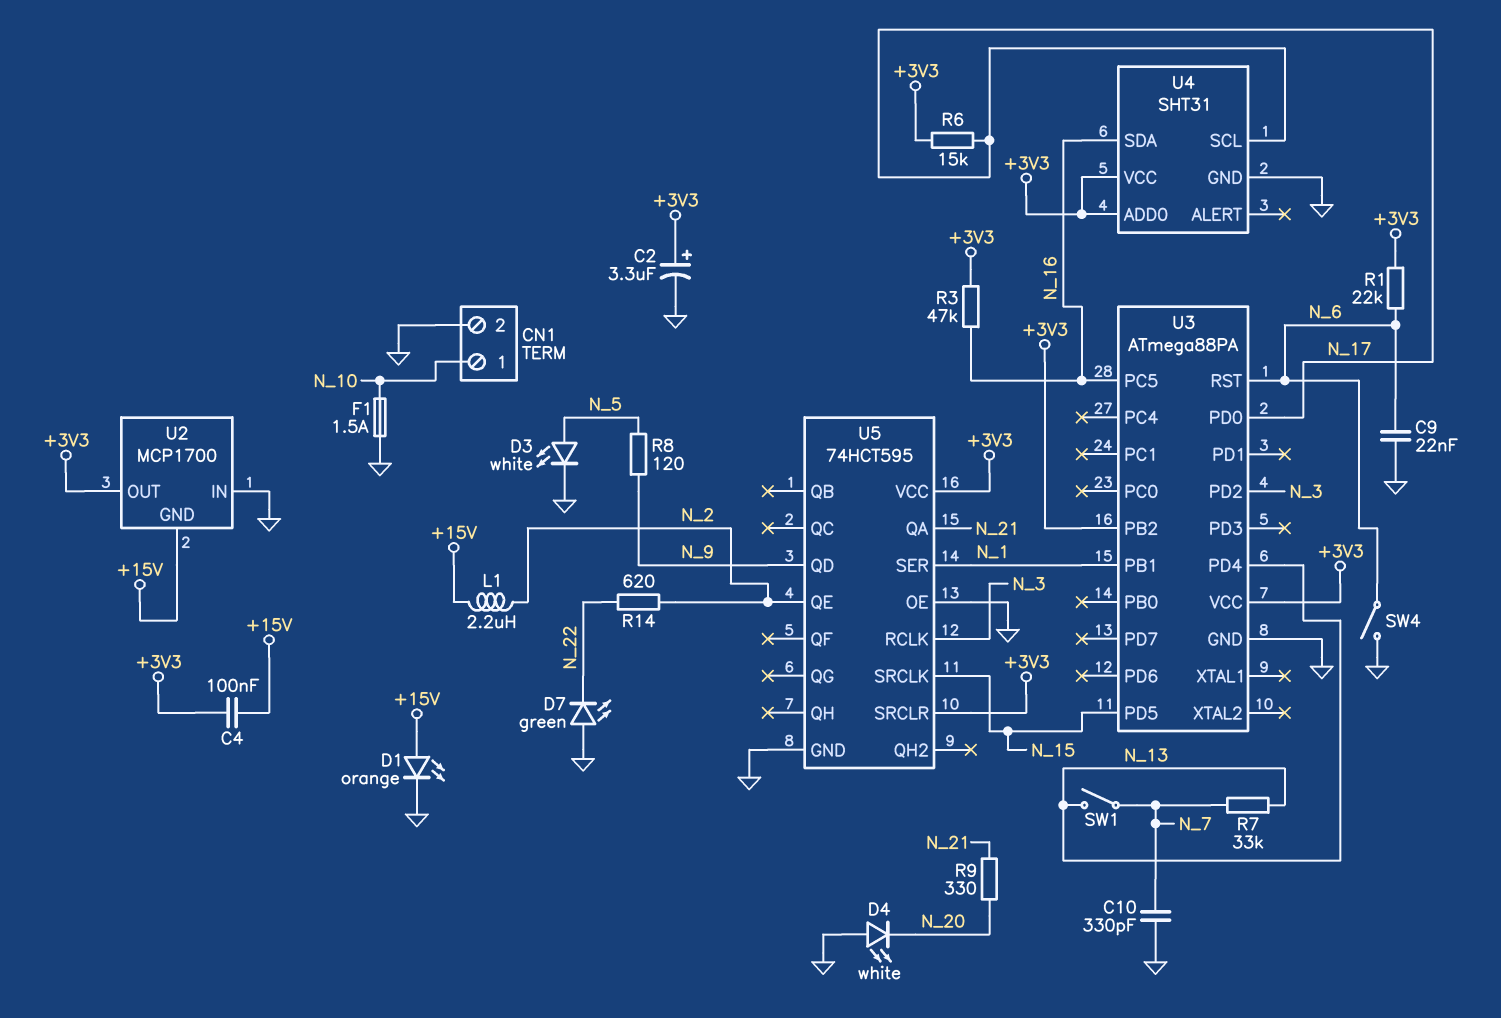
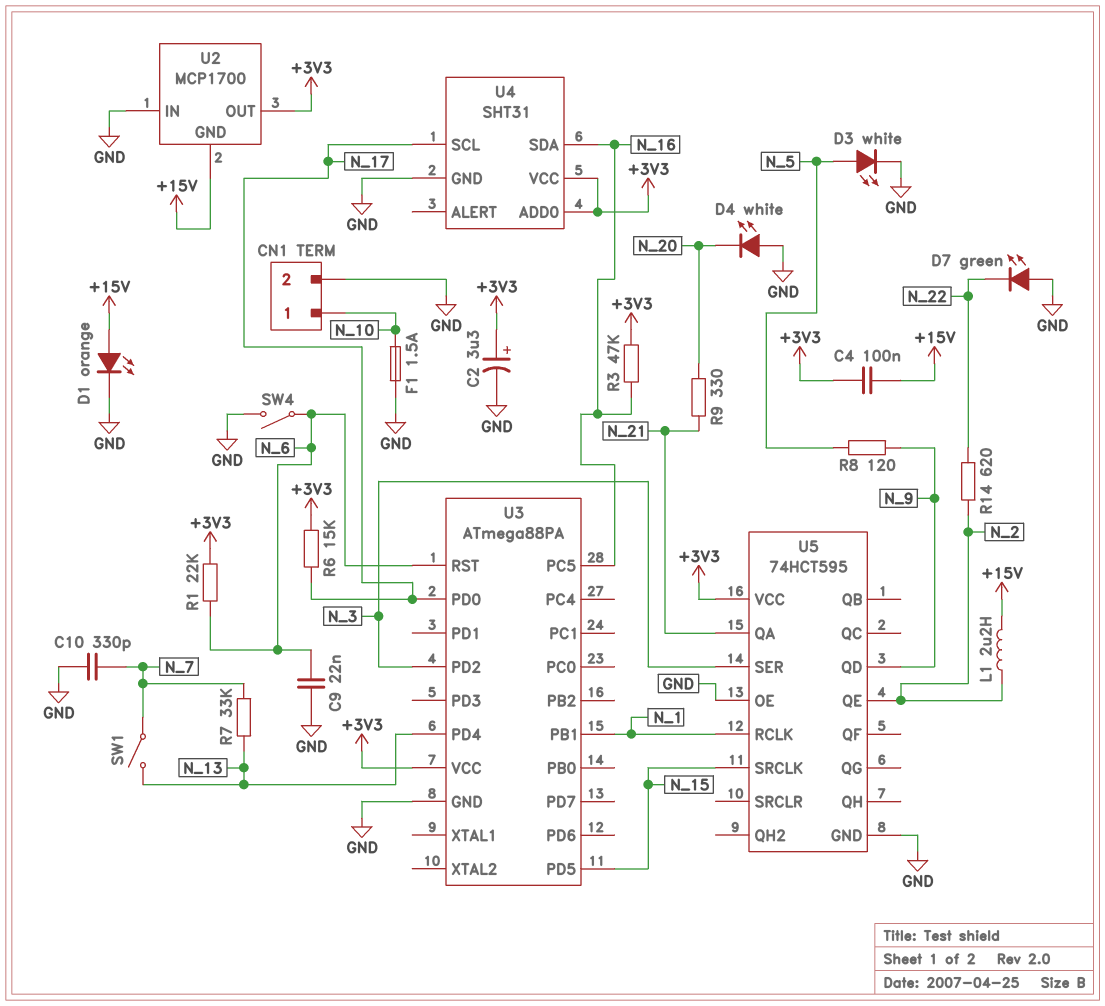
U3 pin PB2: +3V3 -> none
U5 pin RCLK: N_3 -> N_1
U5 pin SER: N_1 -> N_3
U5 pin SRCLR: +3V3 -> none

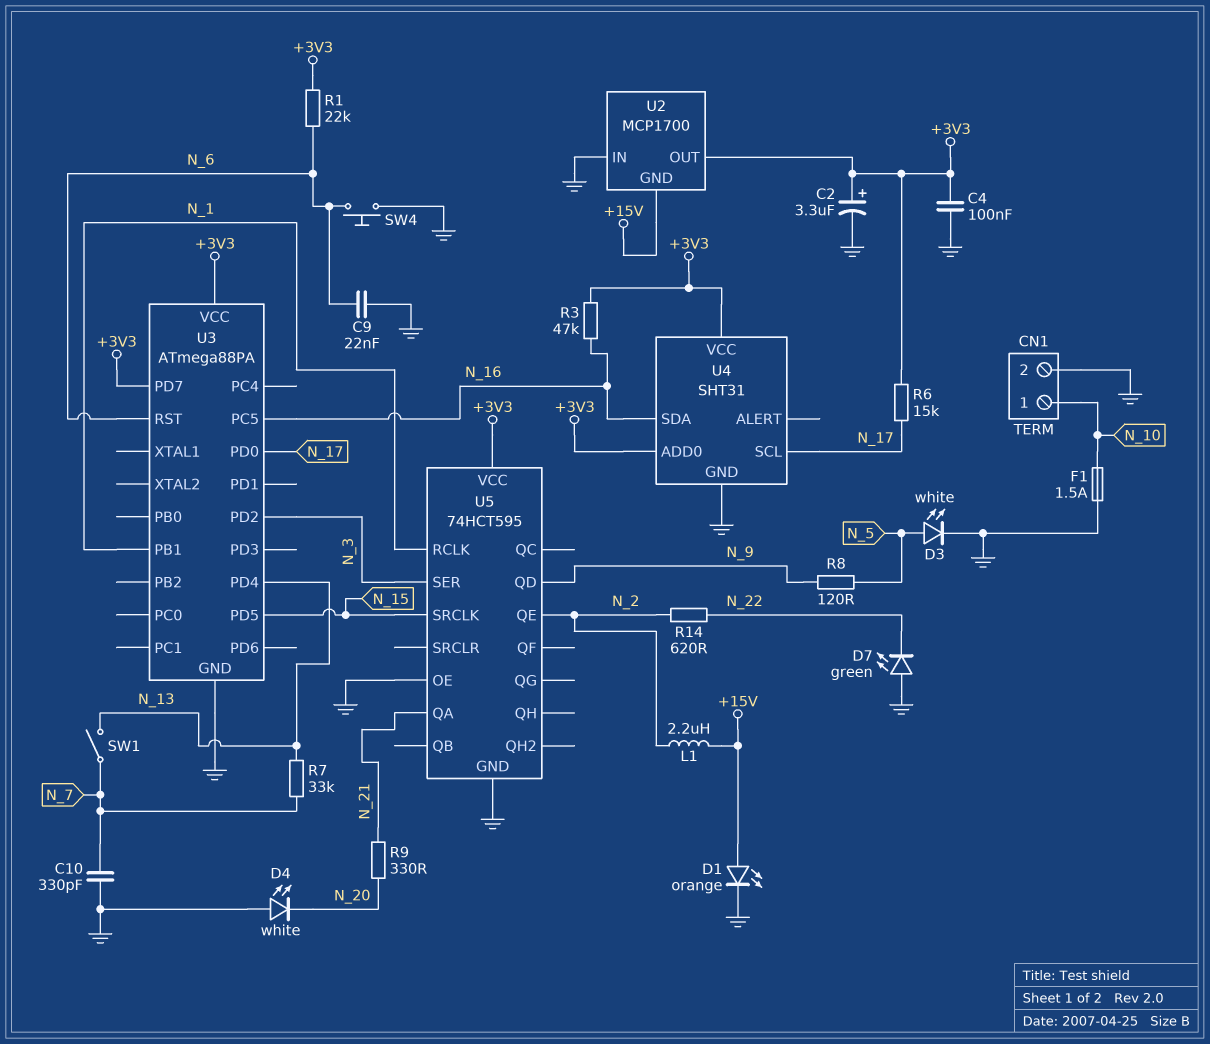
C4: 100nF (+3V3, +15V) -> 100nF (+3V3, GND)
SW4: switch (GND, N_6) -> button (GND, N_6)
U3 pin PD7: none -> +3V3

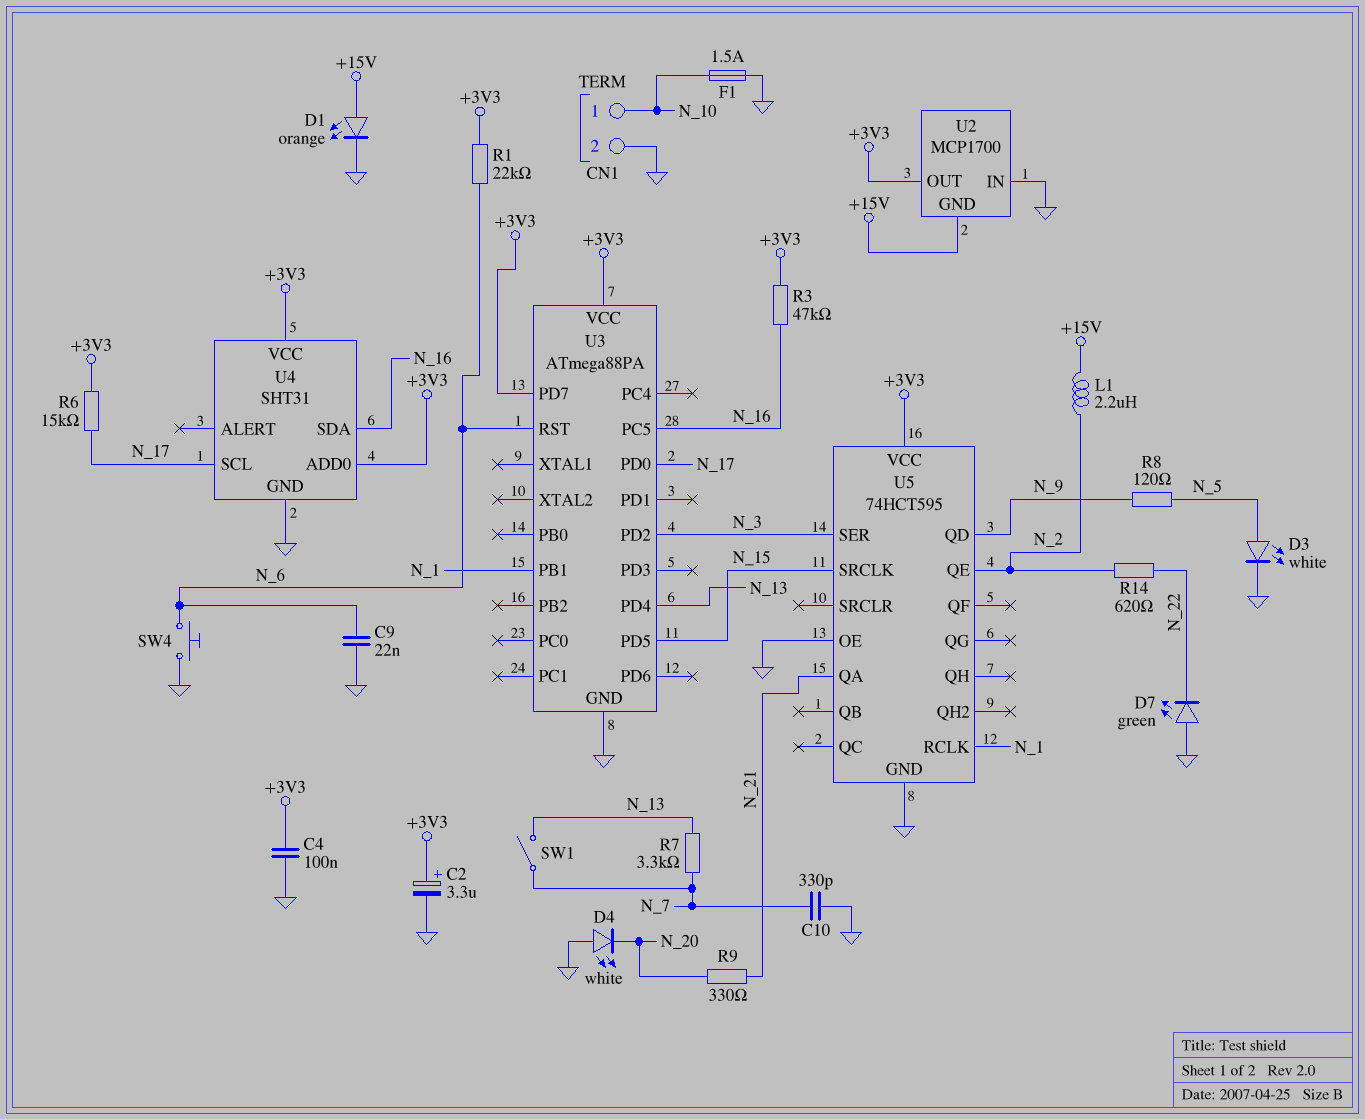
R7: 33k (N_7, N_13) -> 3.3k (N_7, N_13)

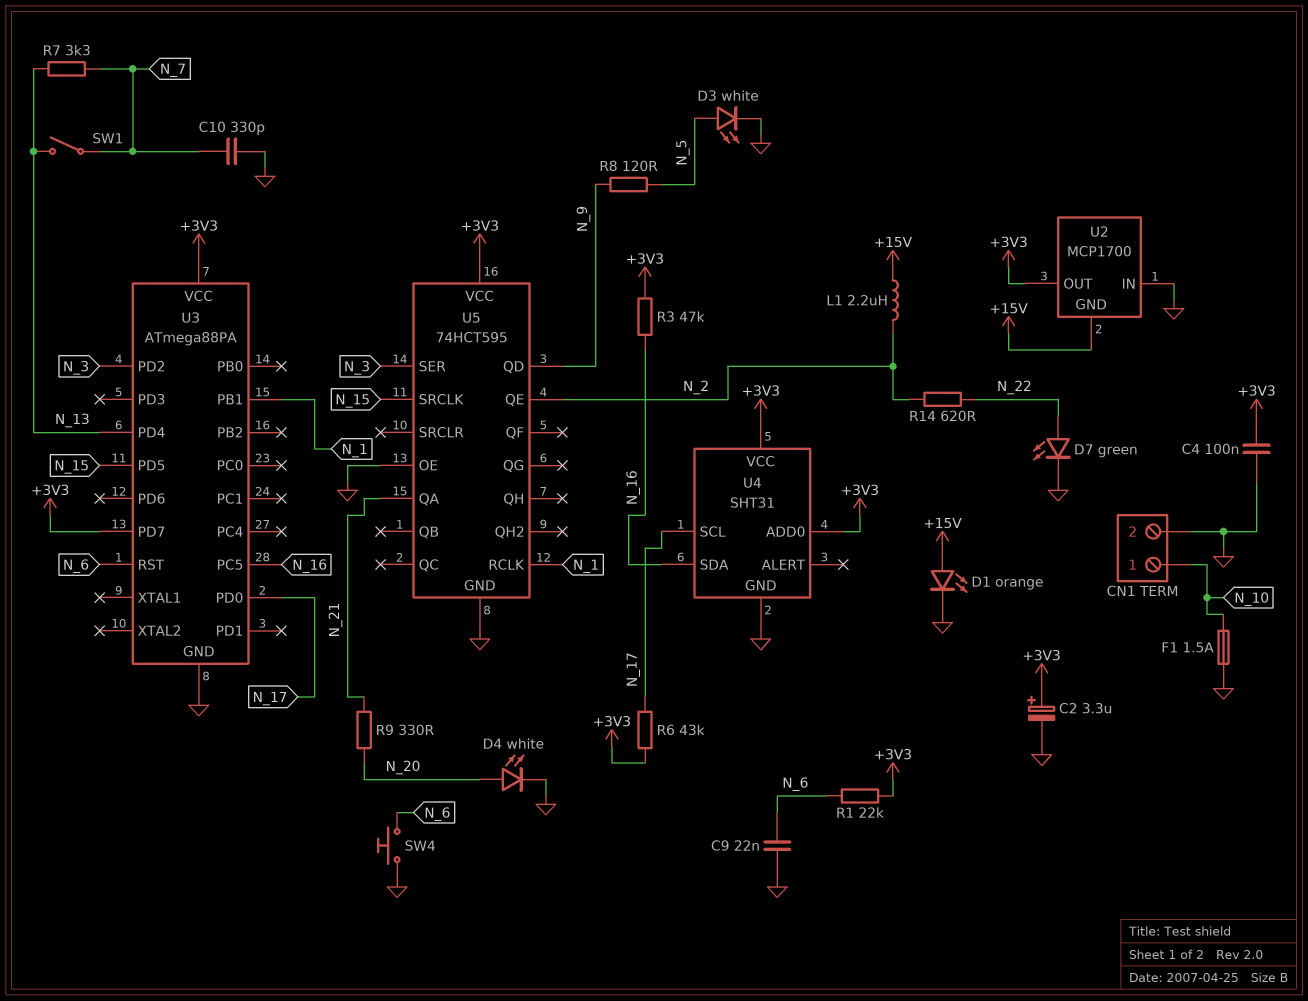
D4: LED white (A GND, K N_20) -> LED white (A N_20, K GND)
D7: LED green (A GND, K N_22) -> LED green (A N_22, K GND)
R6: 15k (+3V3, N_17) -> 43k (+3V3, N_17)

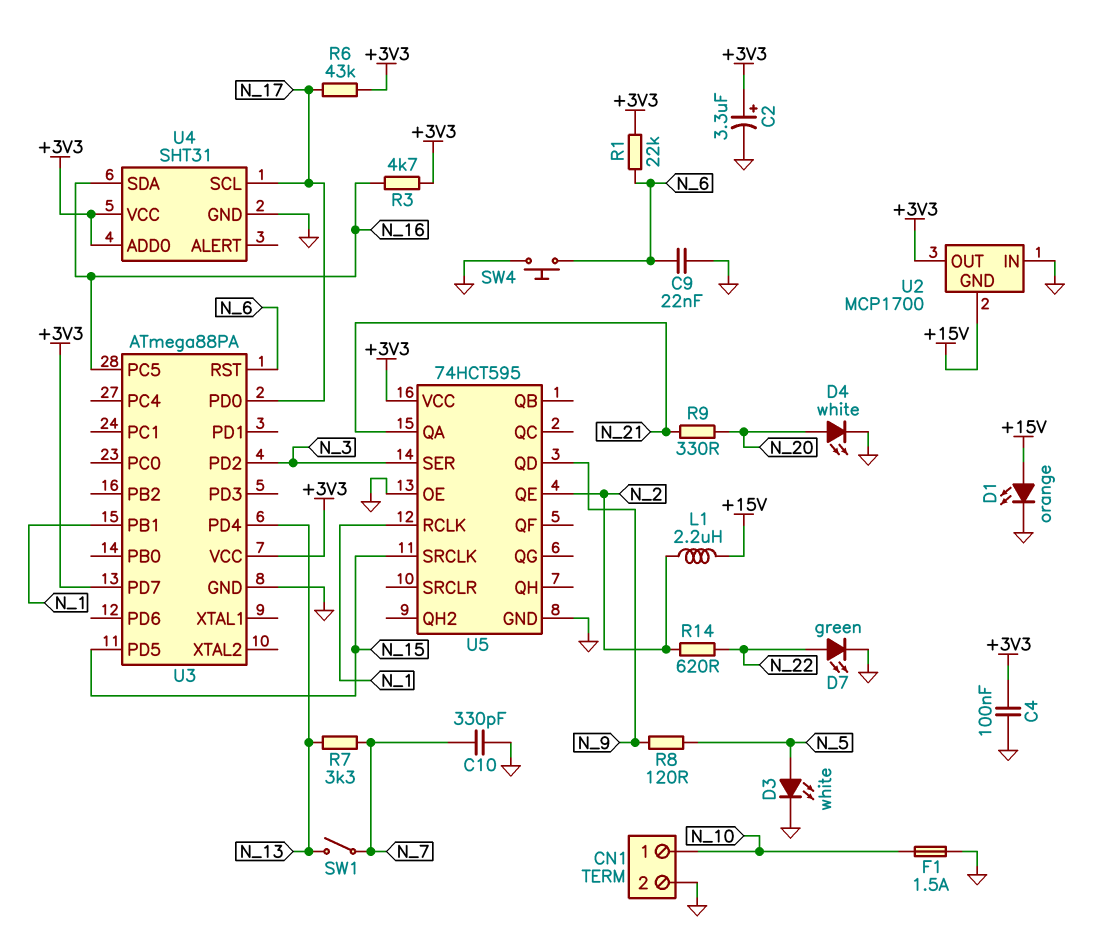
R3: 47k (+3V3, N_16) -> 4.7k (+3V3, N_16)

